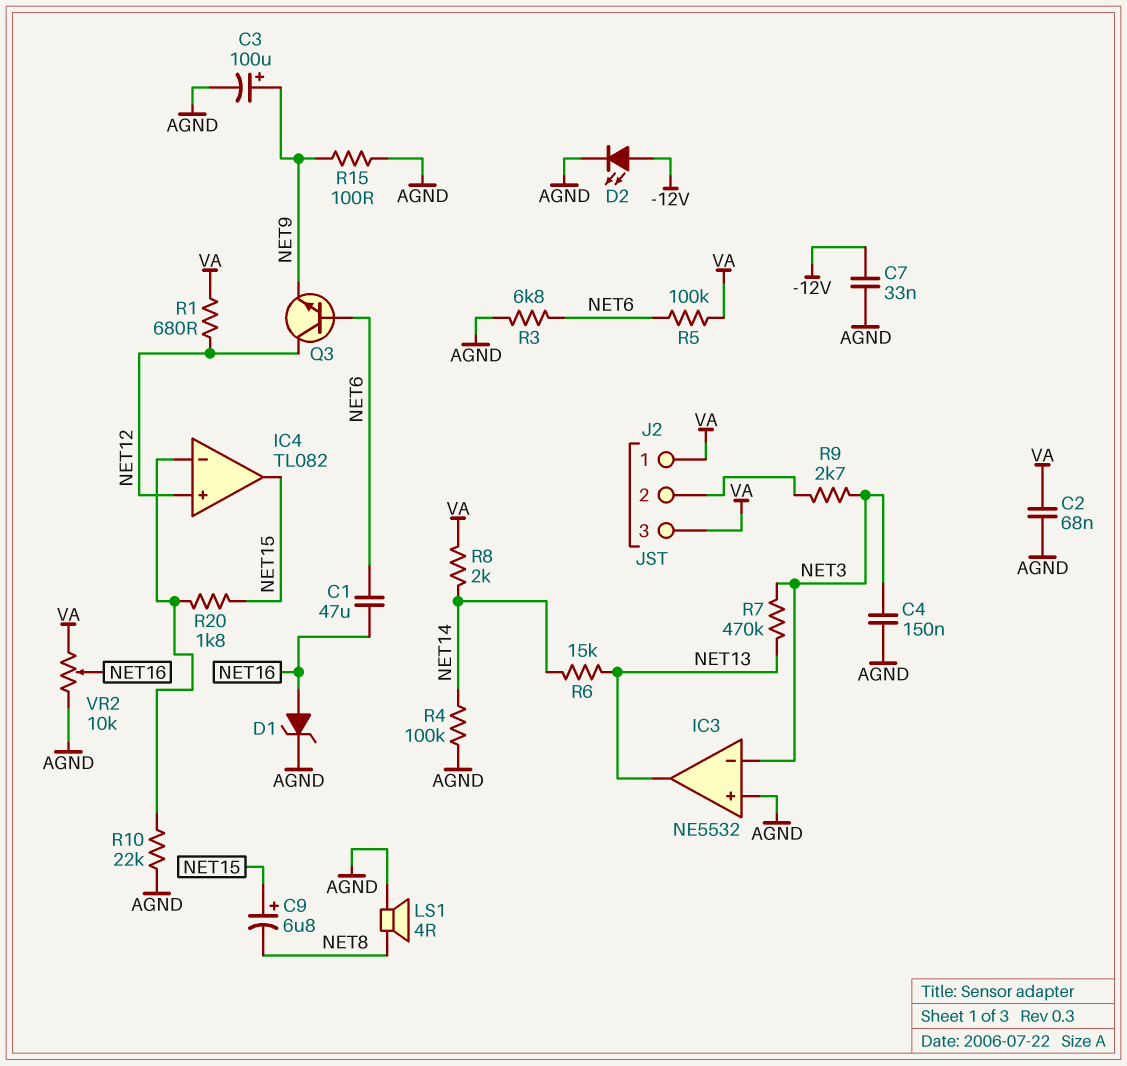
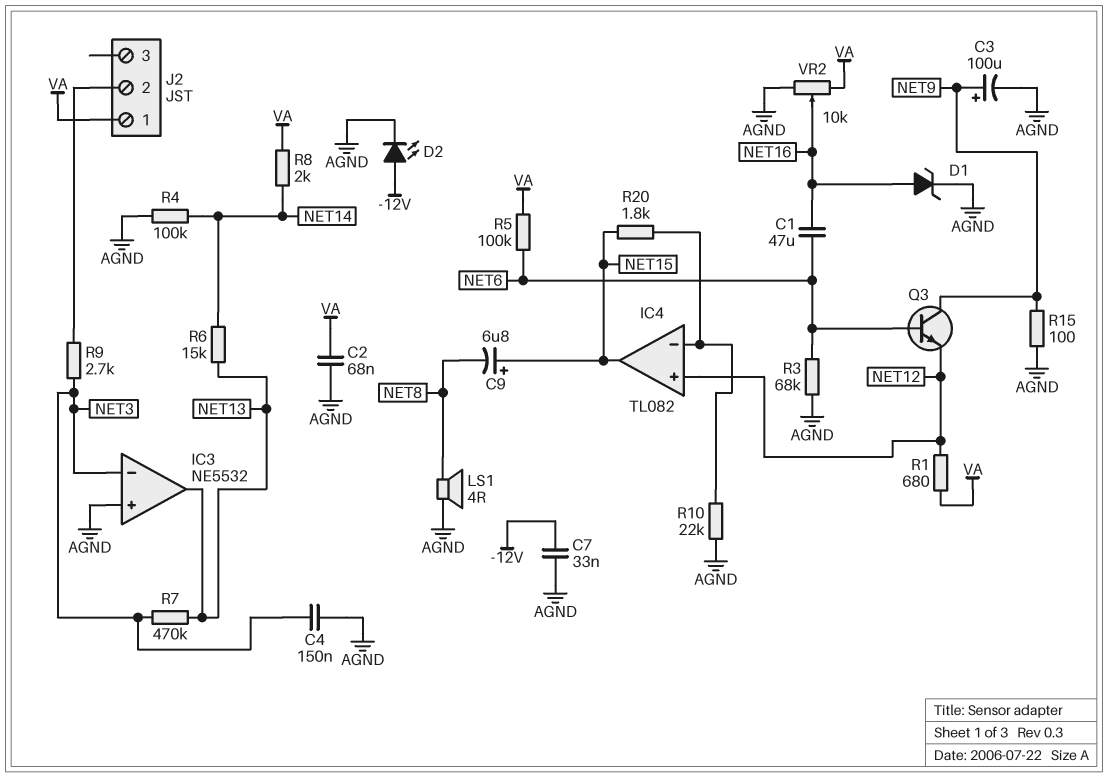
J2 pin 3: VA -> none
Q3: NPN (B NET6, C NET12, E NET9) -> NPN (B NET6, C NET9, E NET12)
R3: 6.8k (AGND, NET6) -> 68k (AGND, NET6)

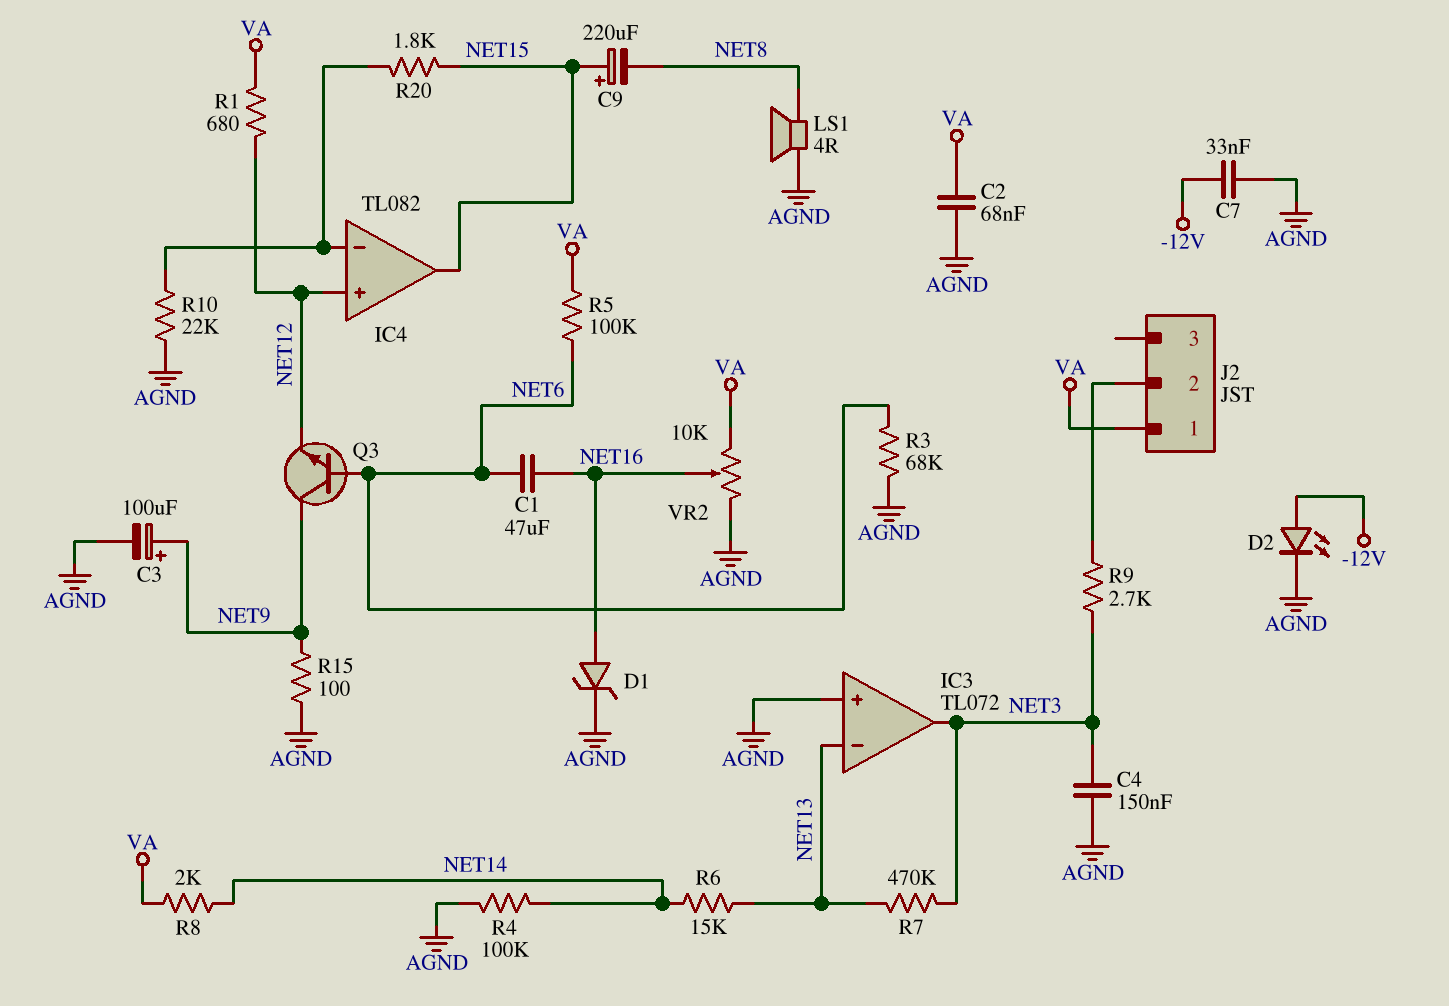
C9: 6.8uF (plus NET15, minus NET8) -> 220uF (plus NET15, minus NET8)
IC3: NE5532 -> TL072
IC3 pin in-: NET3 -> NET13
IC3 pin out: NET13 -> NET3

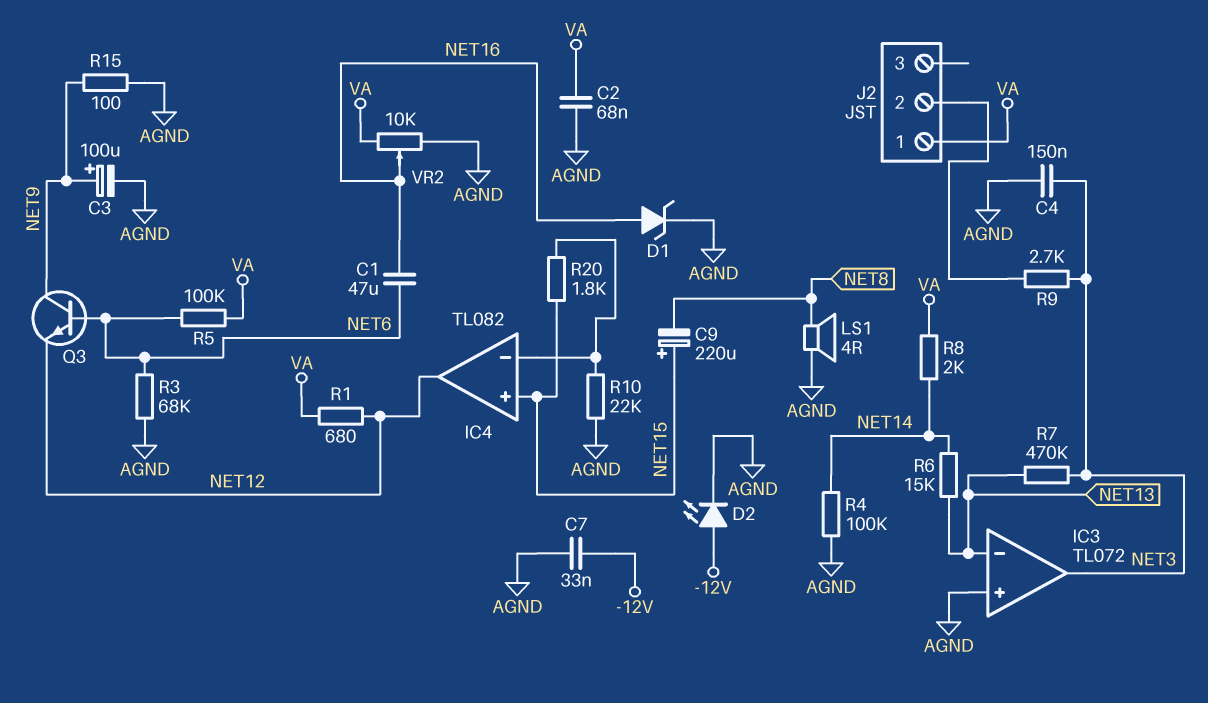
IC4 pin in+: NET12 -> NET15
IC4 pin out: NET15 -> NET12

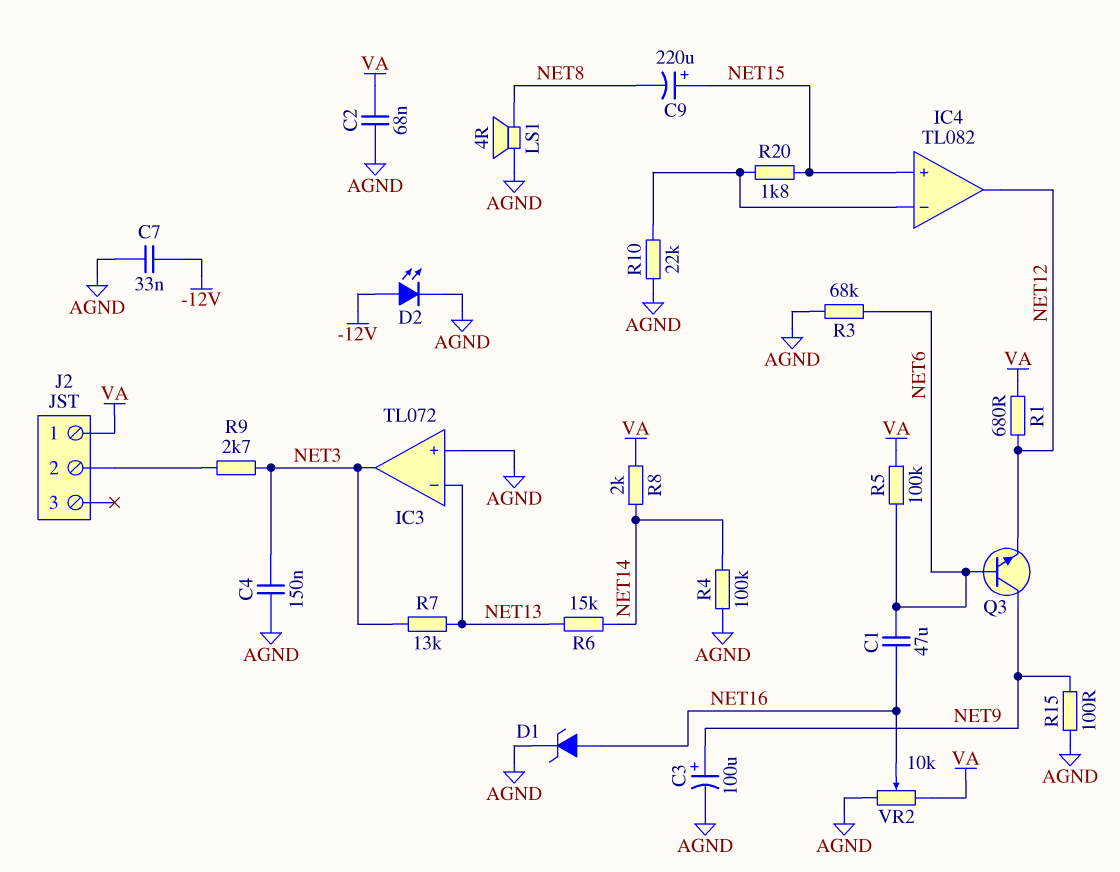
R7: 470k (NET3, NET13) -> 13k (NET3, NET13)

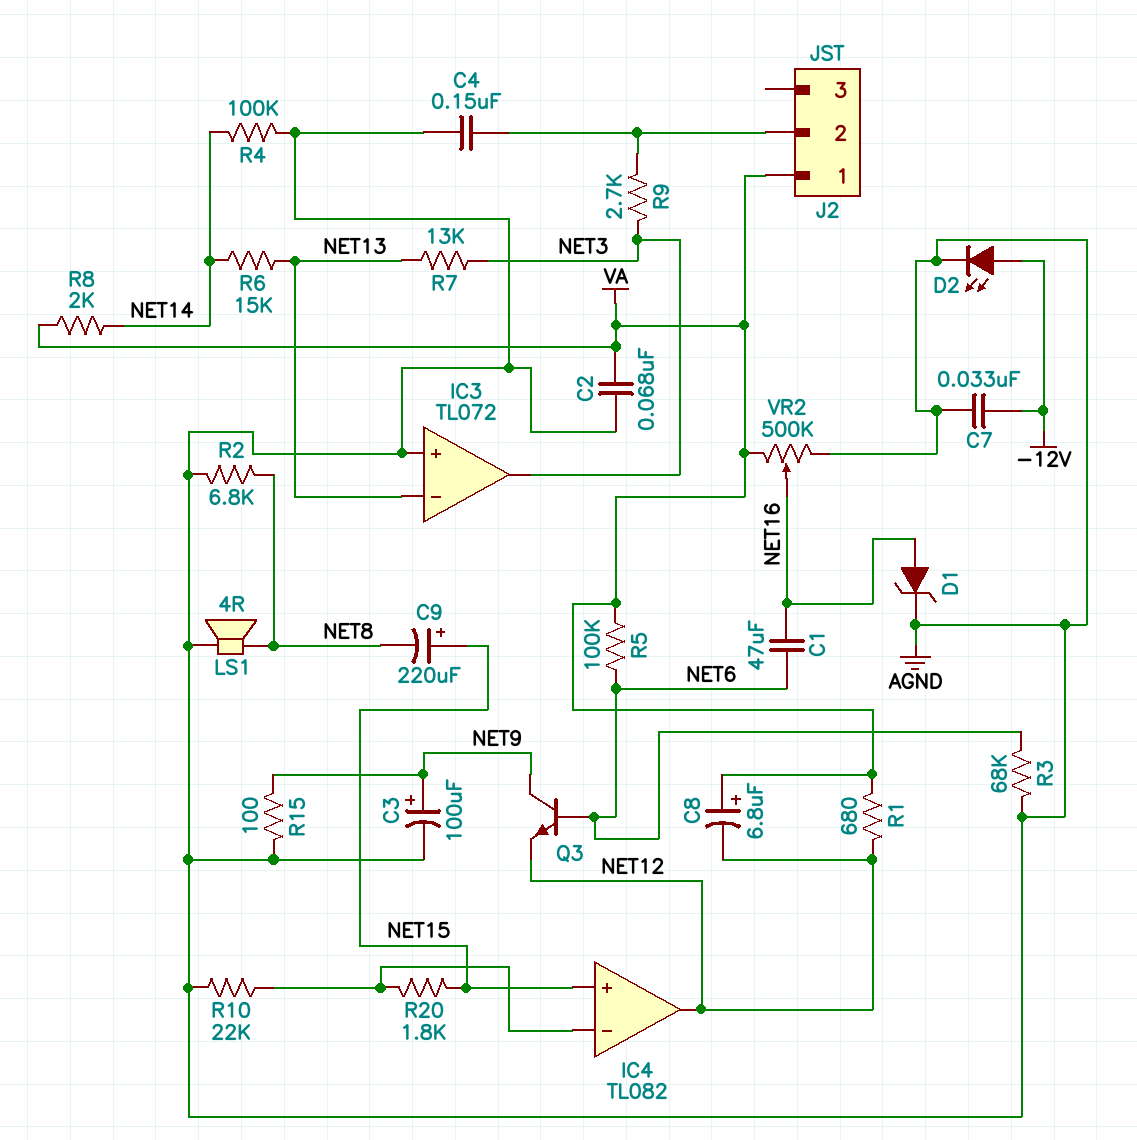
C4: 150nF (AGND, NET3) -> 150nF (AGND, J2/2)
C8: none -> 6.8uF (plus VA, minus NET12)
R2: none -> 6.8k (AGND, NET8)
VR2: 10k (AGND, VA, wiper NET16) -> 500k (AGND, VA, wiper NET16)

